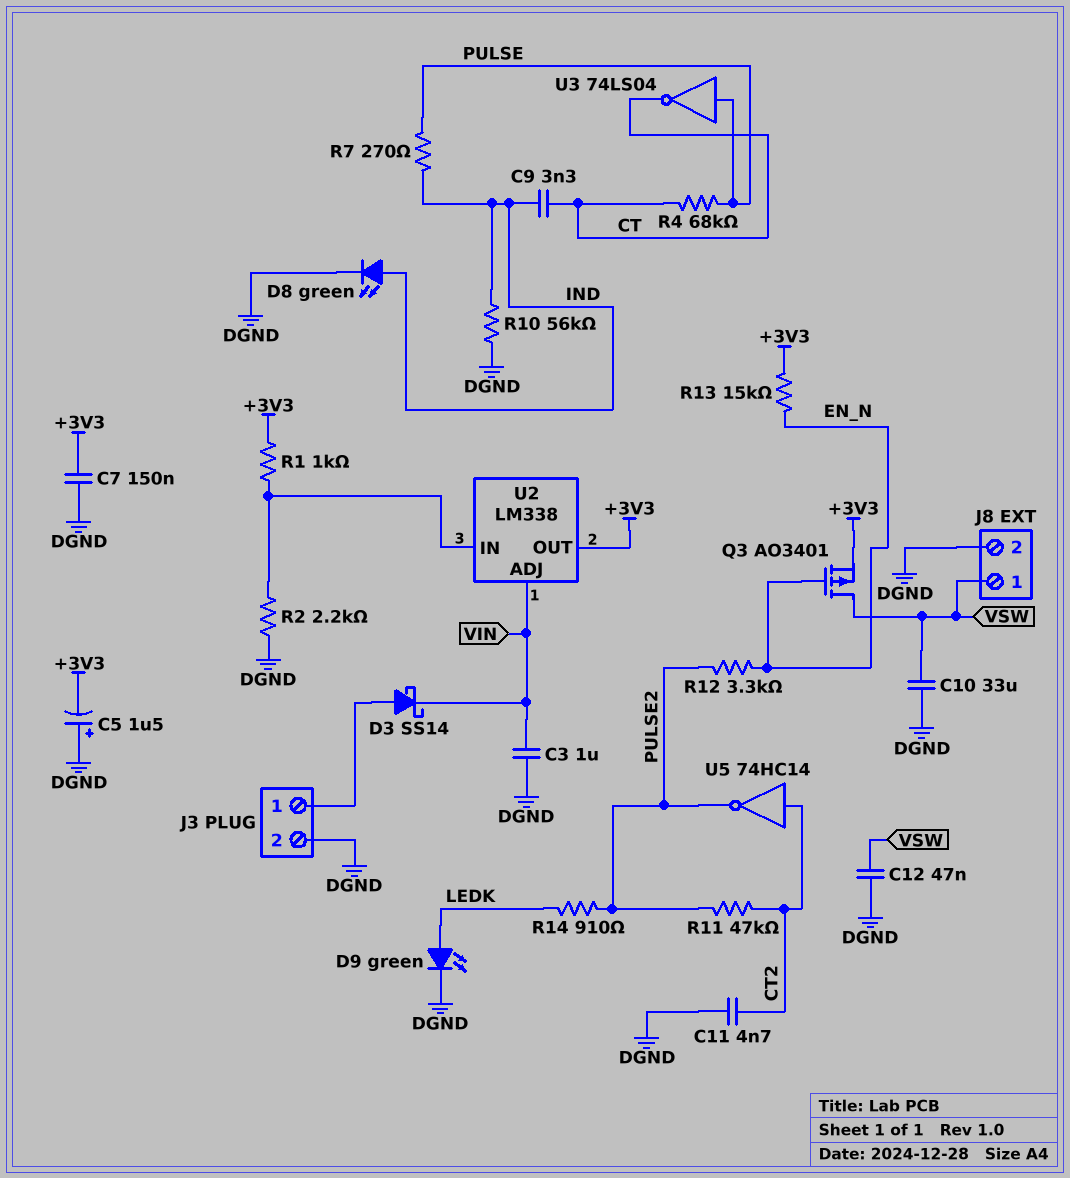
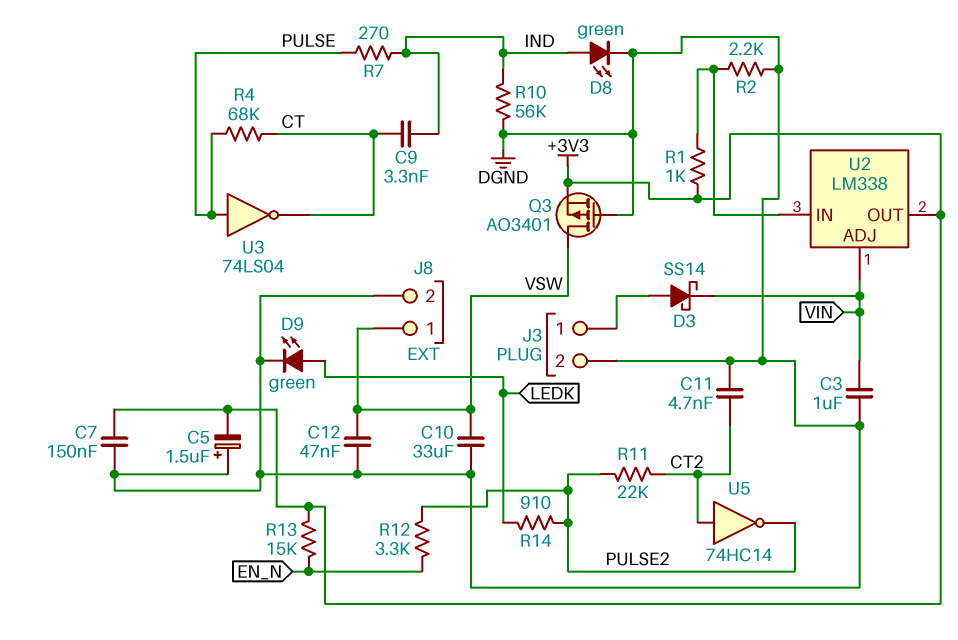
Q3: PMOS AO3401 (G EN_N, D VSW, S +3V3) -> PMOS AO3401 (G DGND, D VSW, S +3V3)
R11: 47k (CT2, PULSE2) -> 22k (CT2, PULSE2)

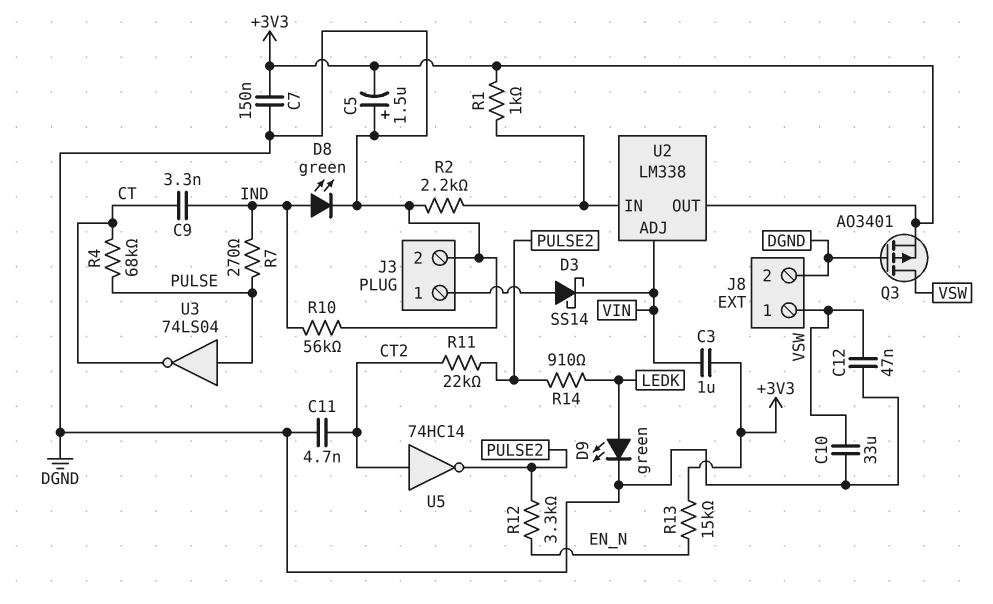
C3: 1uF (DGND, VIN) -> 1uF (+3V3, VIN)

